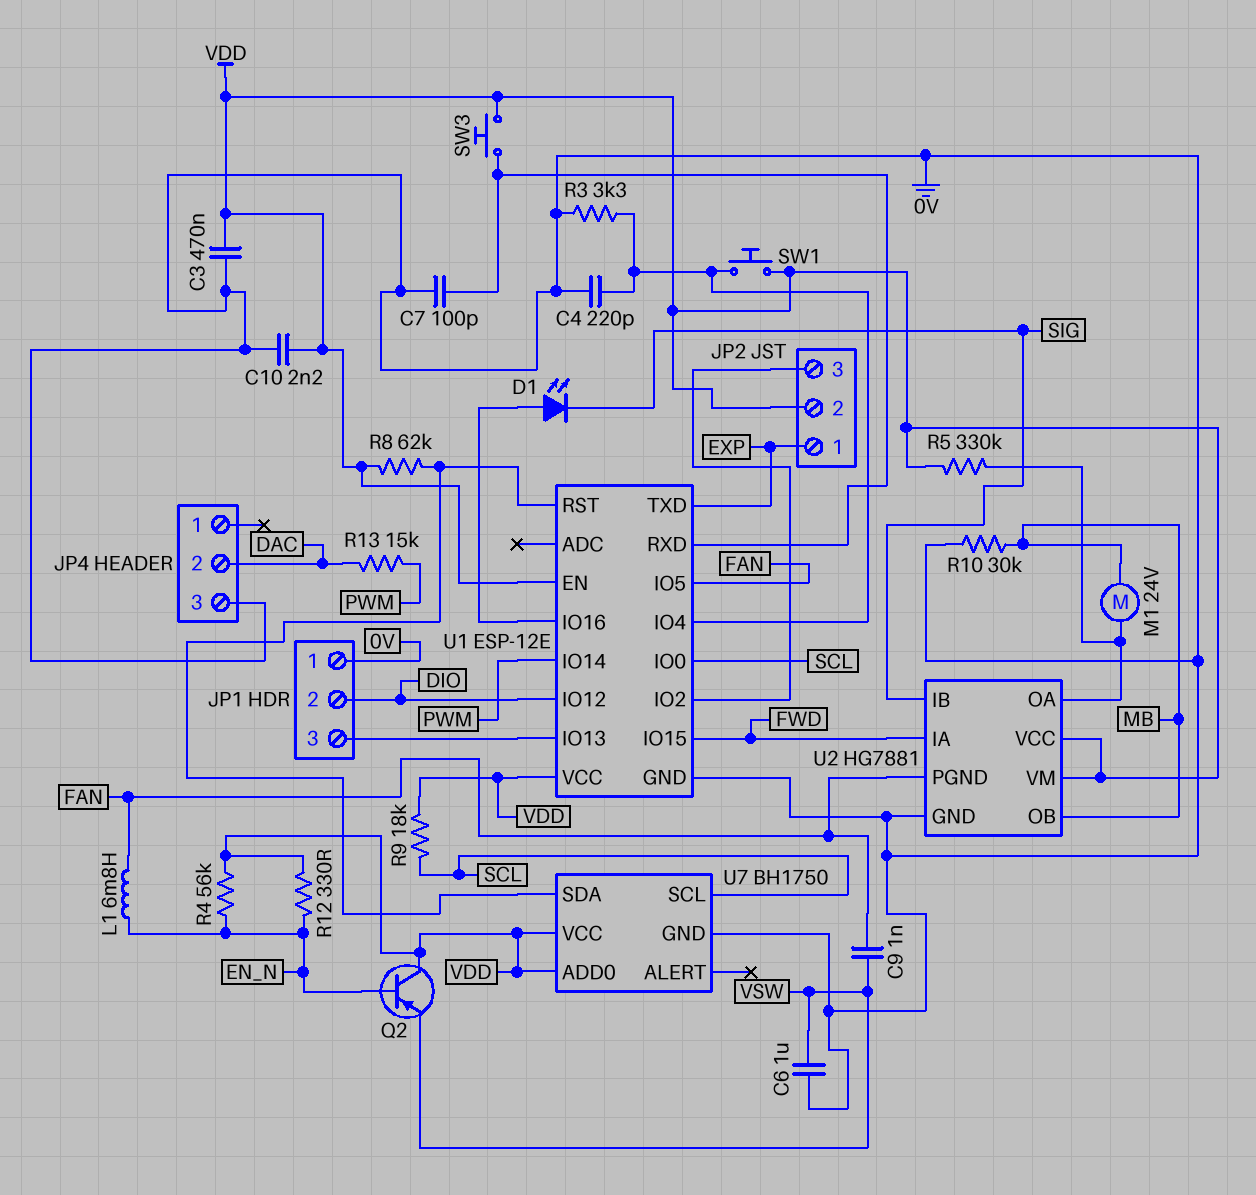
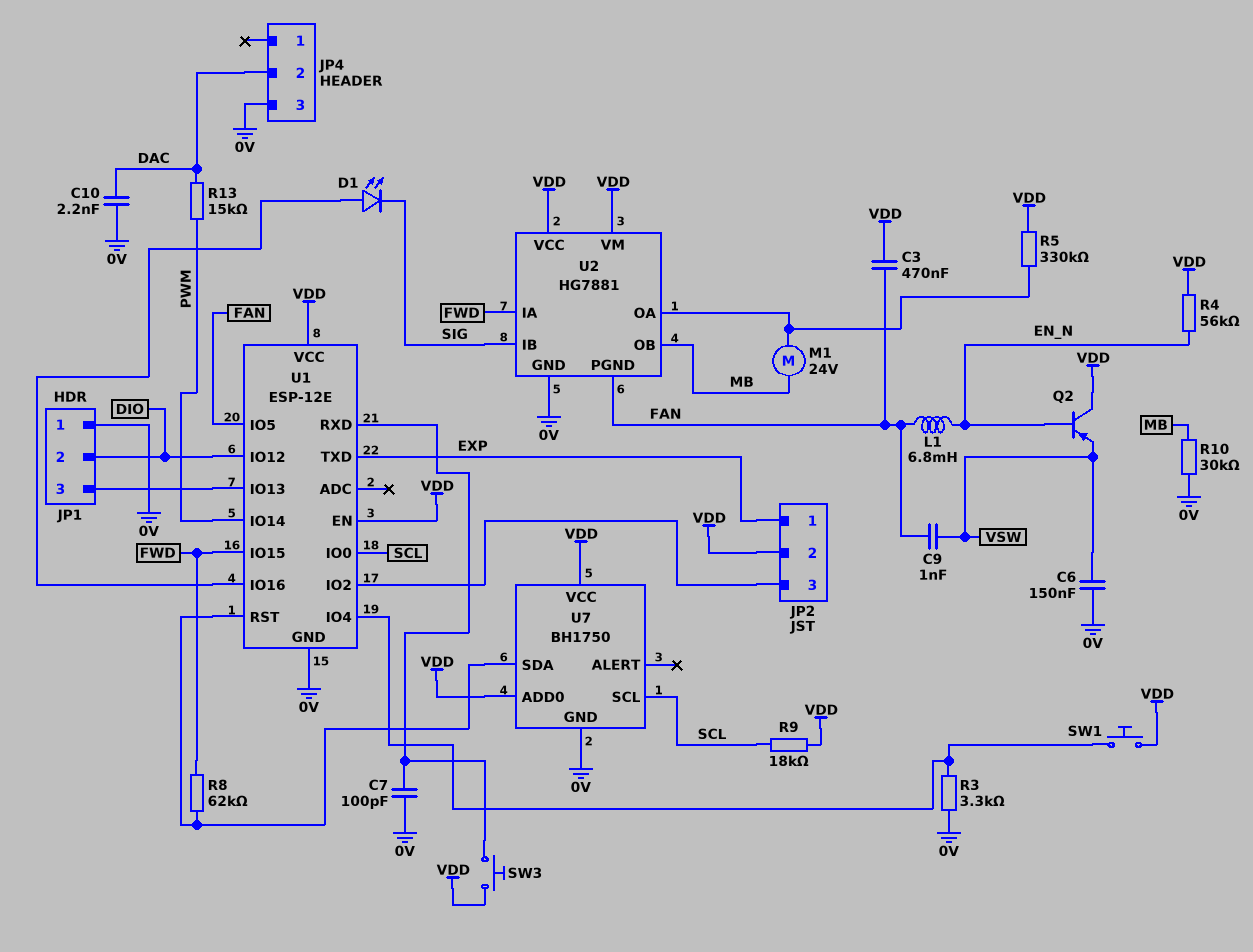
C3: 470nF (0V, VDD) -> 470nF (FAN, VDD)
C4: 220pF (0V, U1/IO4) -> none
C6: 1uF (0V, VSW) -> 150nF (0V, VSW)
C10: 2.2nF (0V, VDD) -> 2.2nF (0V, DAC)
R8: 62k (U1/RST, VDD) -> 62k (FWD, U1/RST)
R12: 330 (EN_N, VDD) -> none

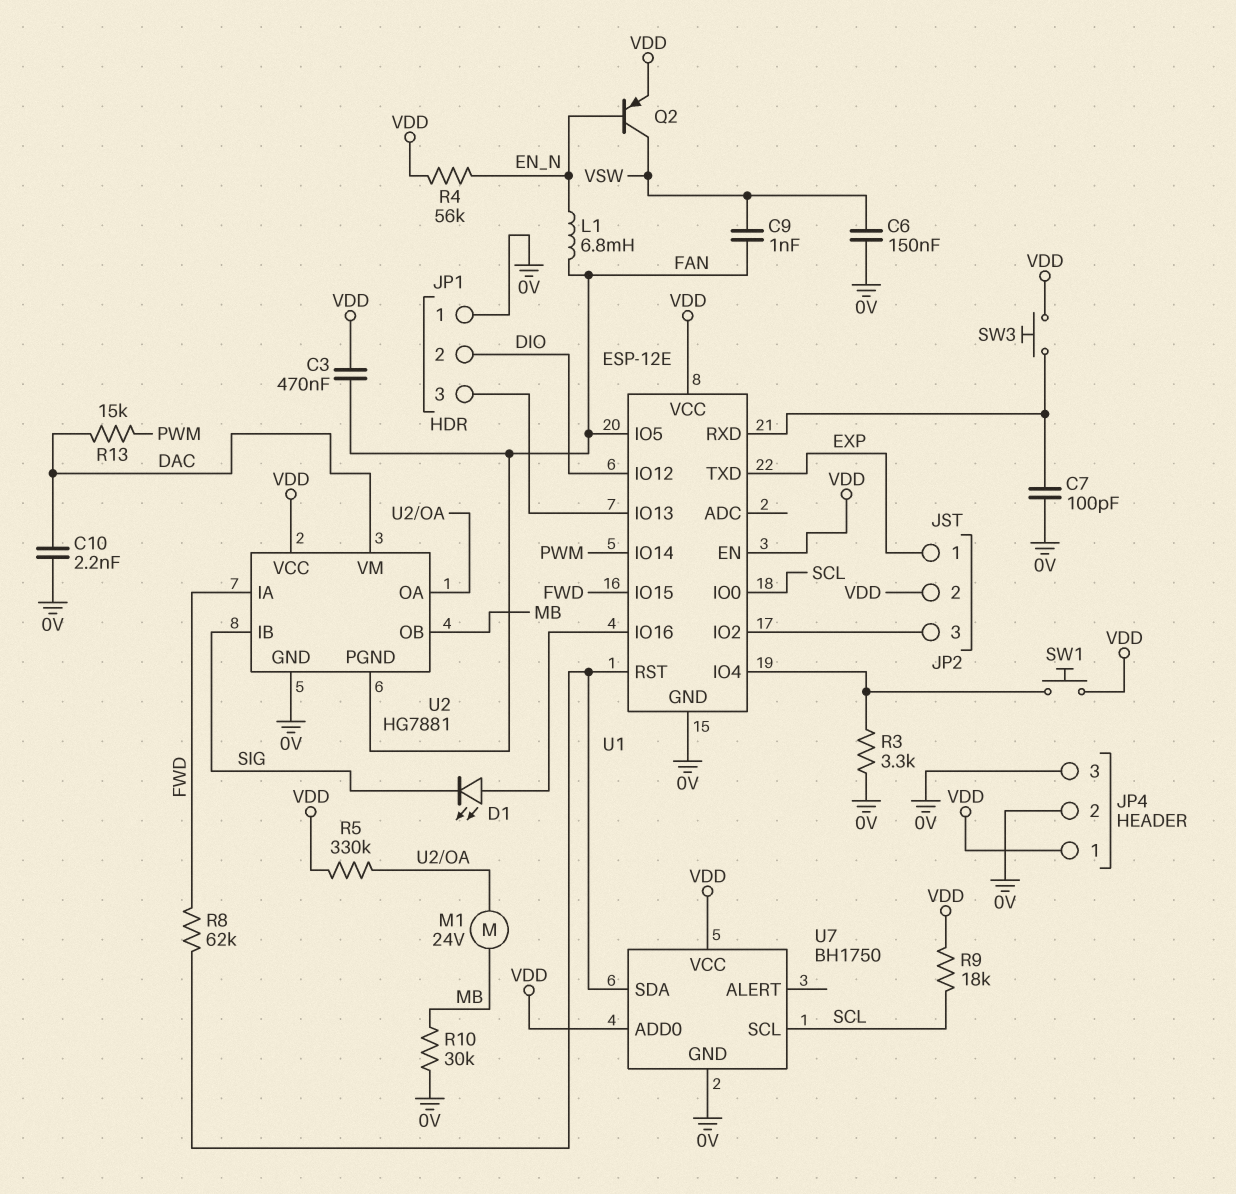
JP4 pin 1: none -> VDD
JP4 pin 2: DAC -> 0V
Q2: PNP (B EN_N, C VDD, E VSW) -> PNP (B EN_N, C VSW, E VDD)
U2 pin VM: VDD -> DAC

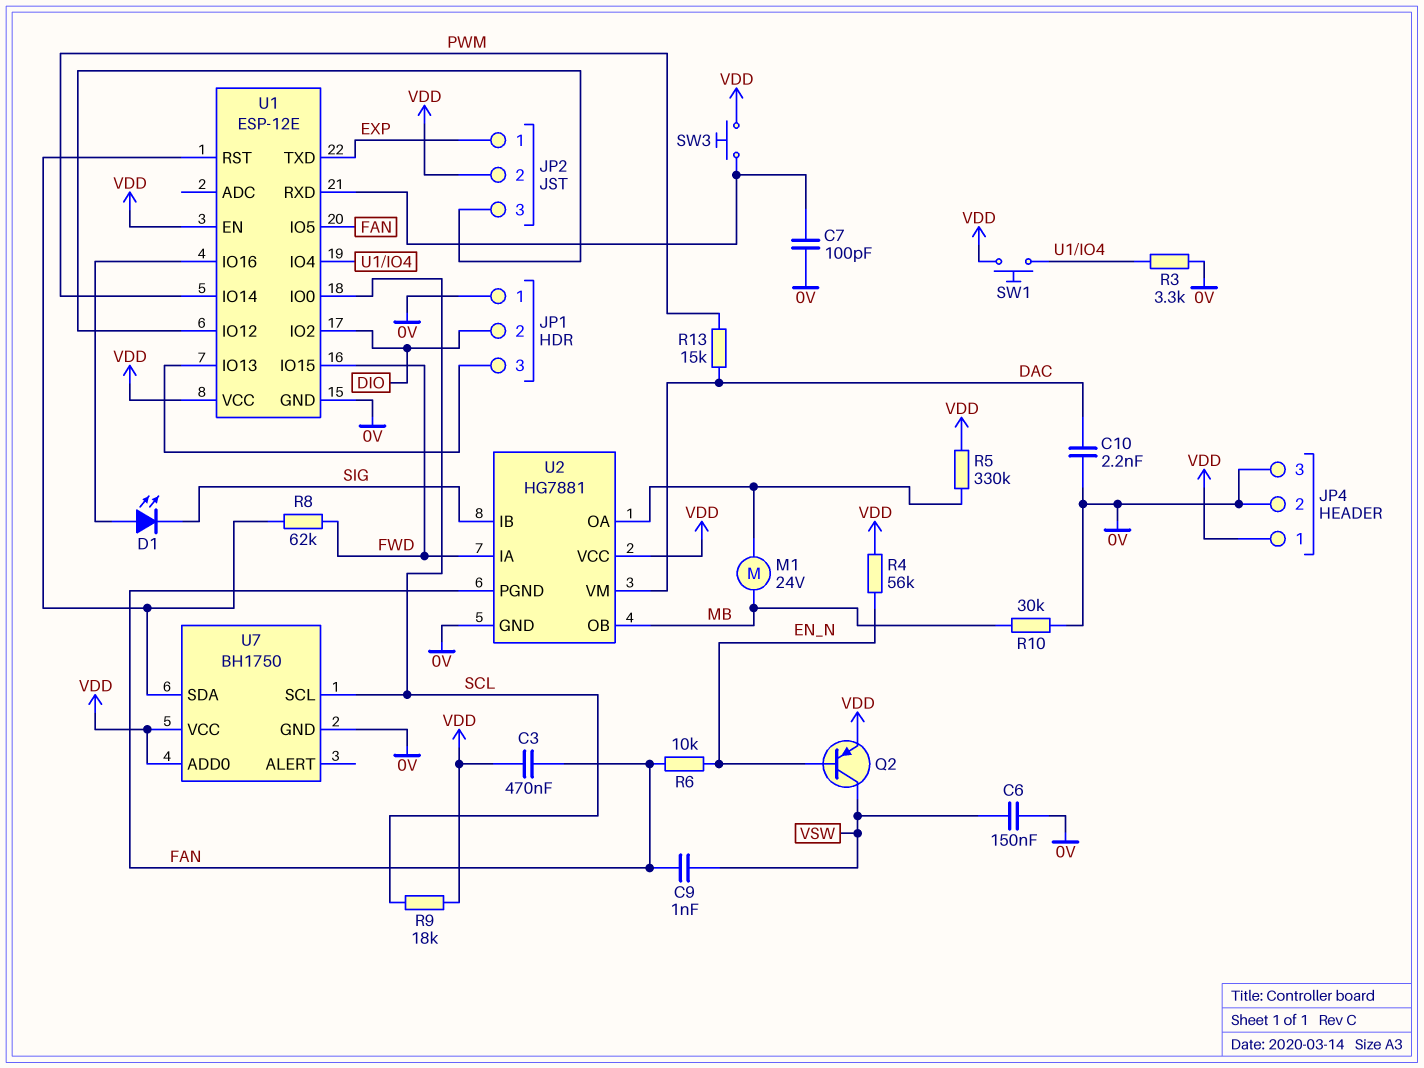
L1: 6.8mH (EN_N, FAN) -> none
R6: none -> 10k (EN_N, FAN)
U1 pin IO2: JP2/3 -> DIO
U1 pin IO12: DIO -> JP2/3

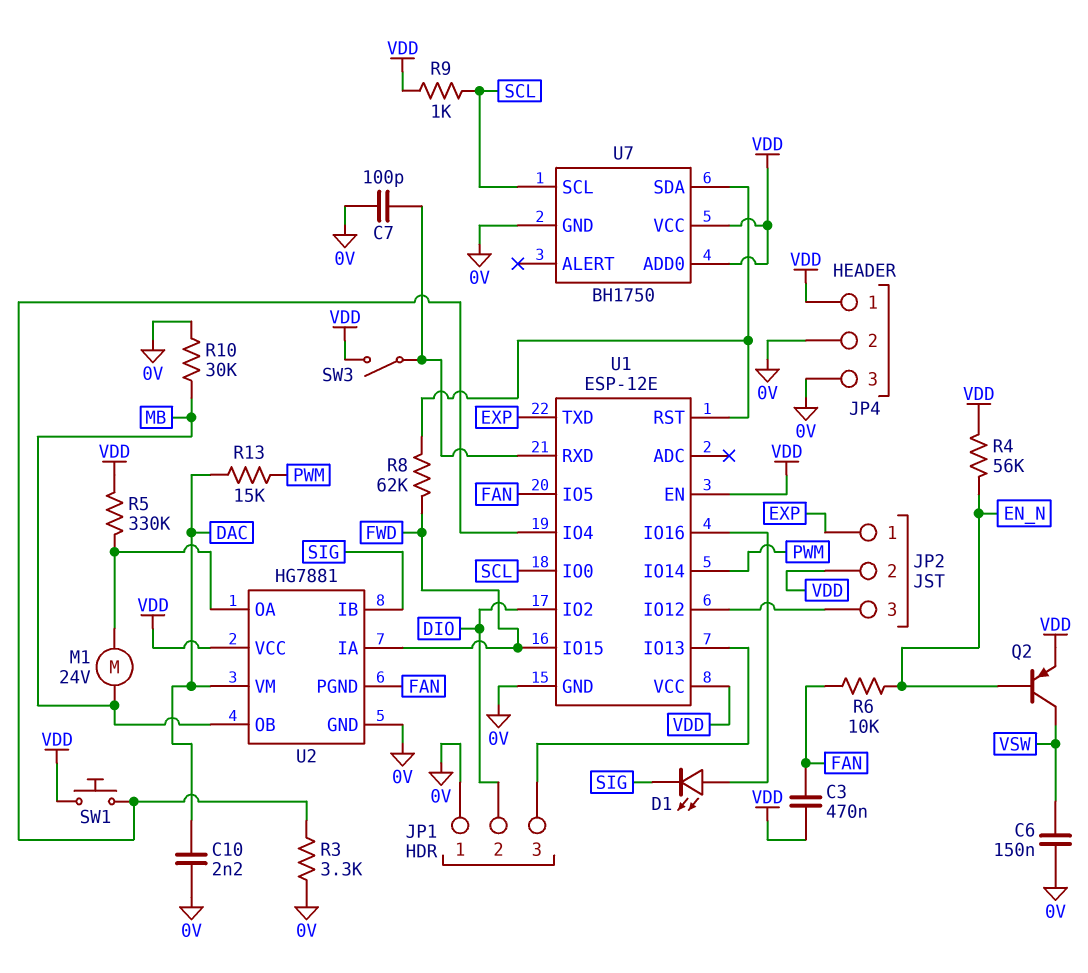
C9: 1nF (FAN, VSW) -> none
R9: 18k (SCL, VDD) -> 1k (SCL, VDD)
SW3: button (U1/RXD, VDD) -> switch (U1/RXD, VDD)

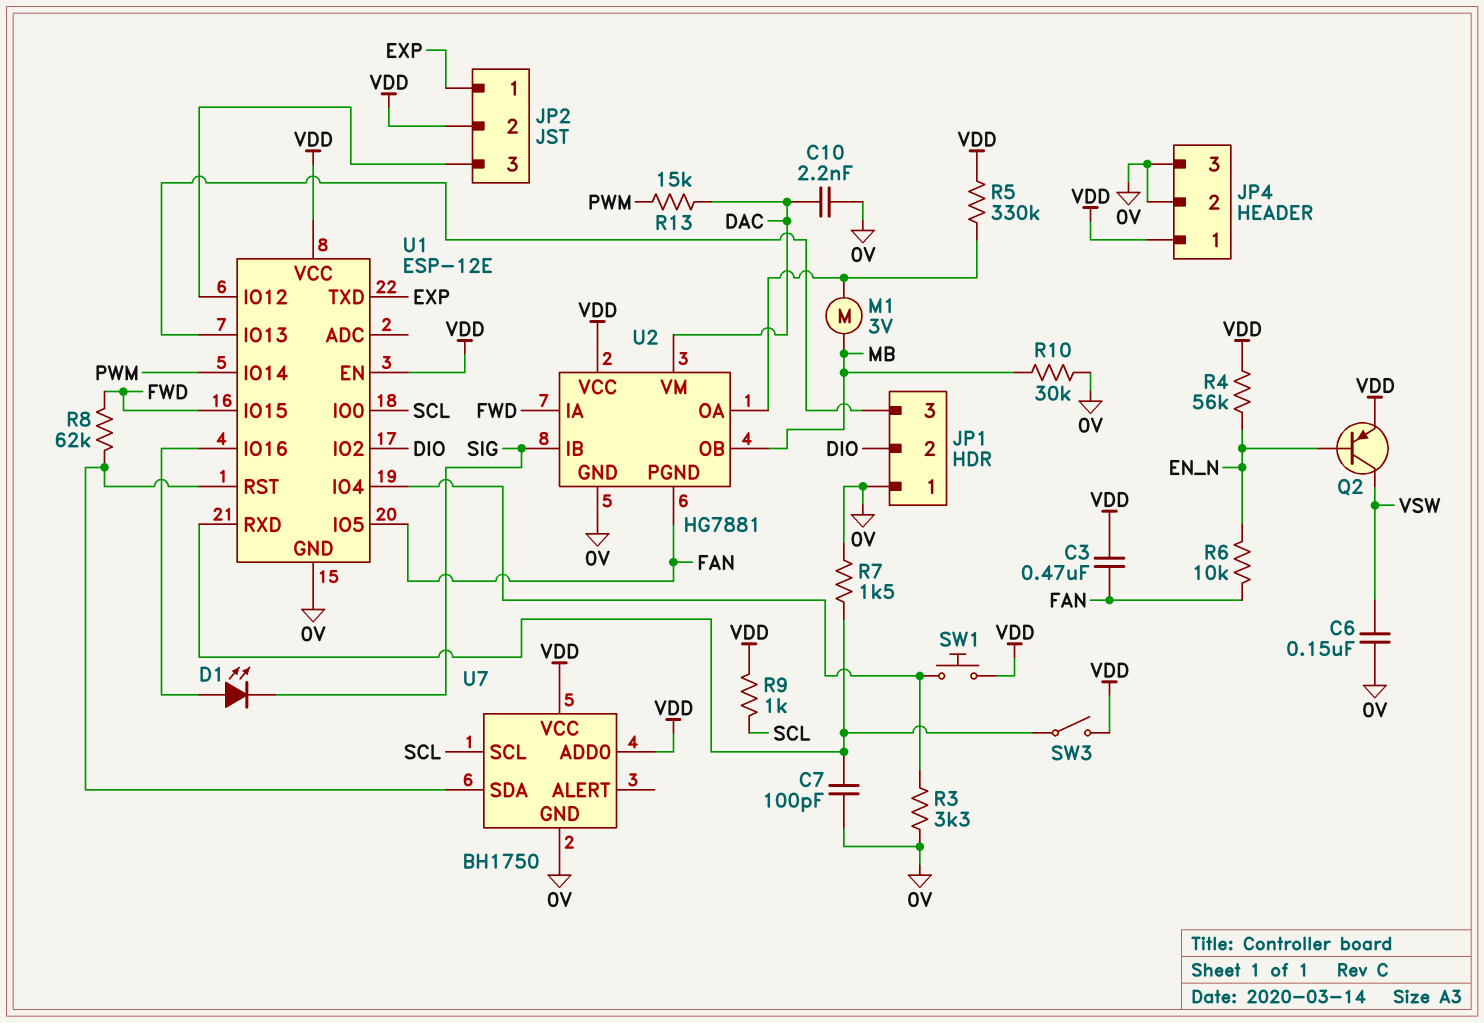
M1: motor 24V (MB, U2/OA) -> motor 3V (MB, U2/OA)
R7: none -> 1.5k (0V, U1/RXD)

